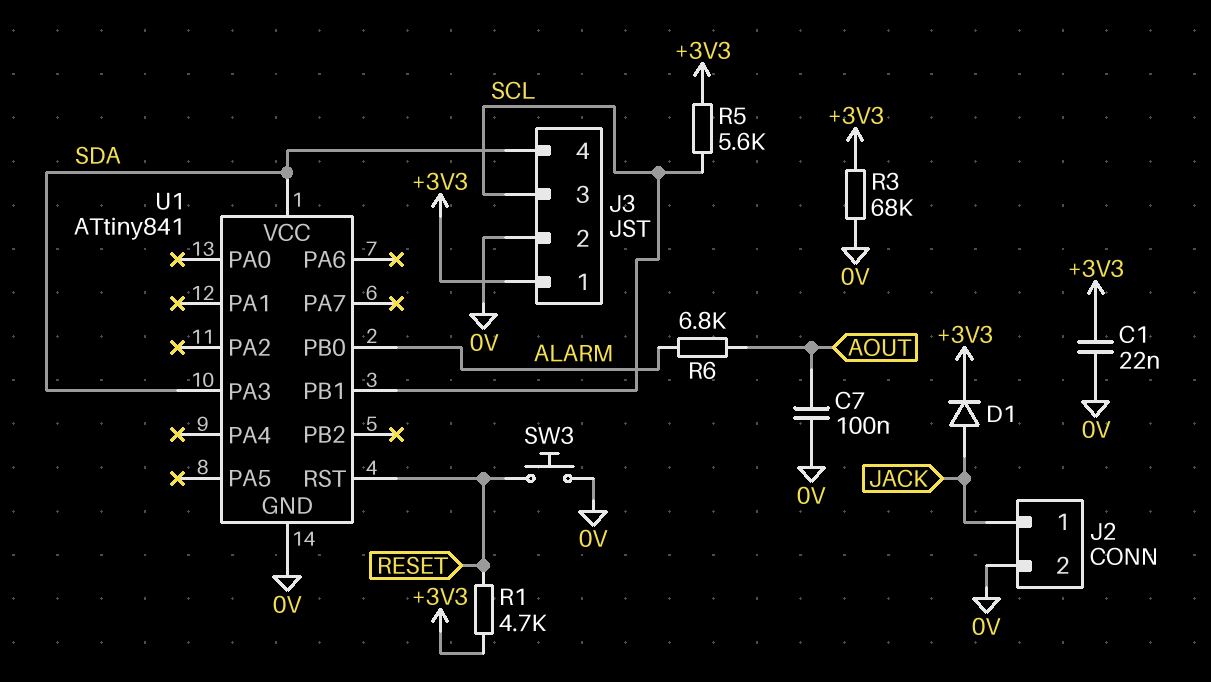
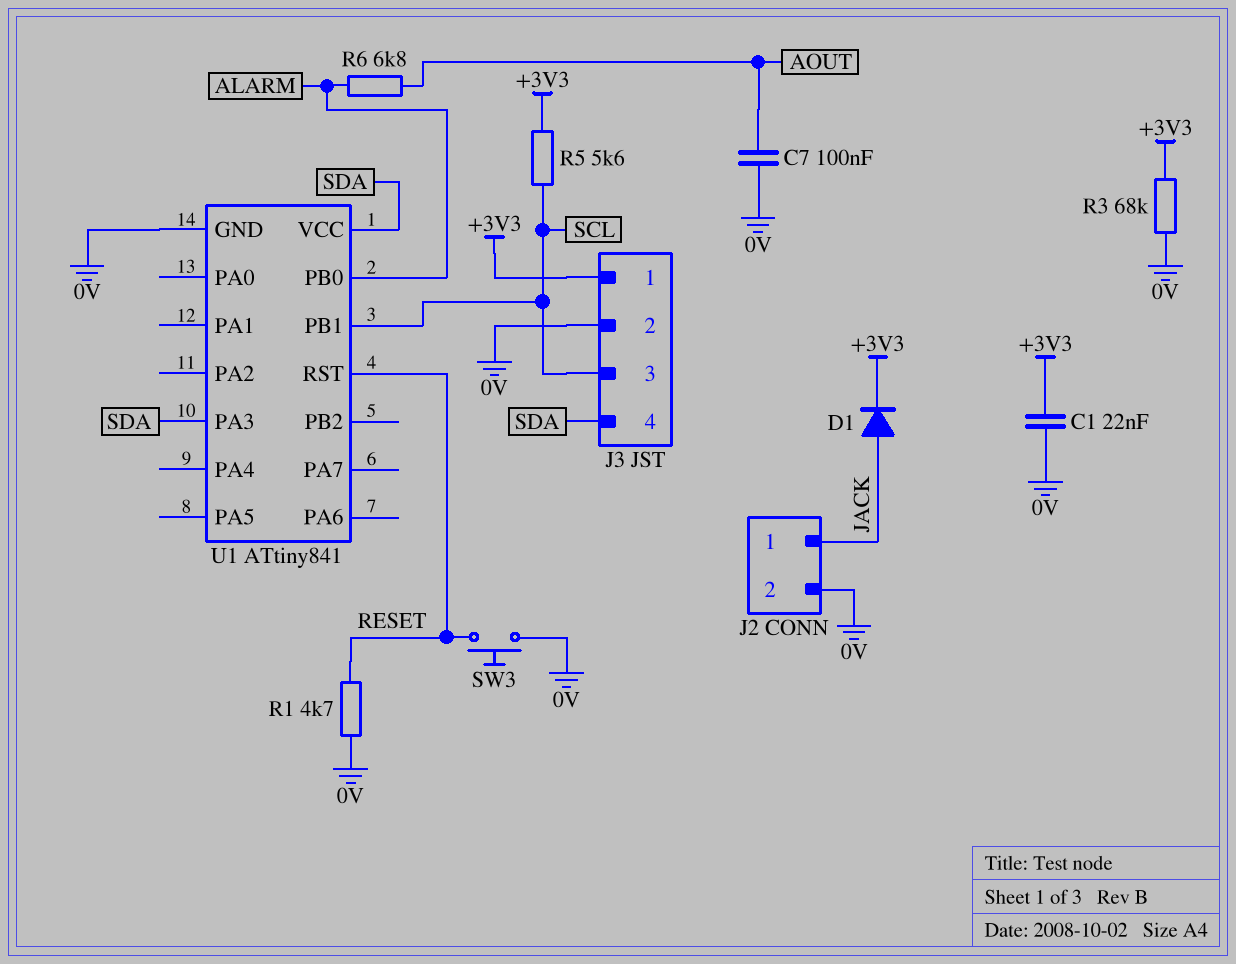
R1: 4.7k (+3V3, RESET) -> 4.7k (0V, RESET)

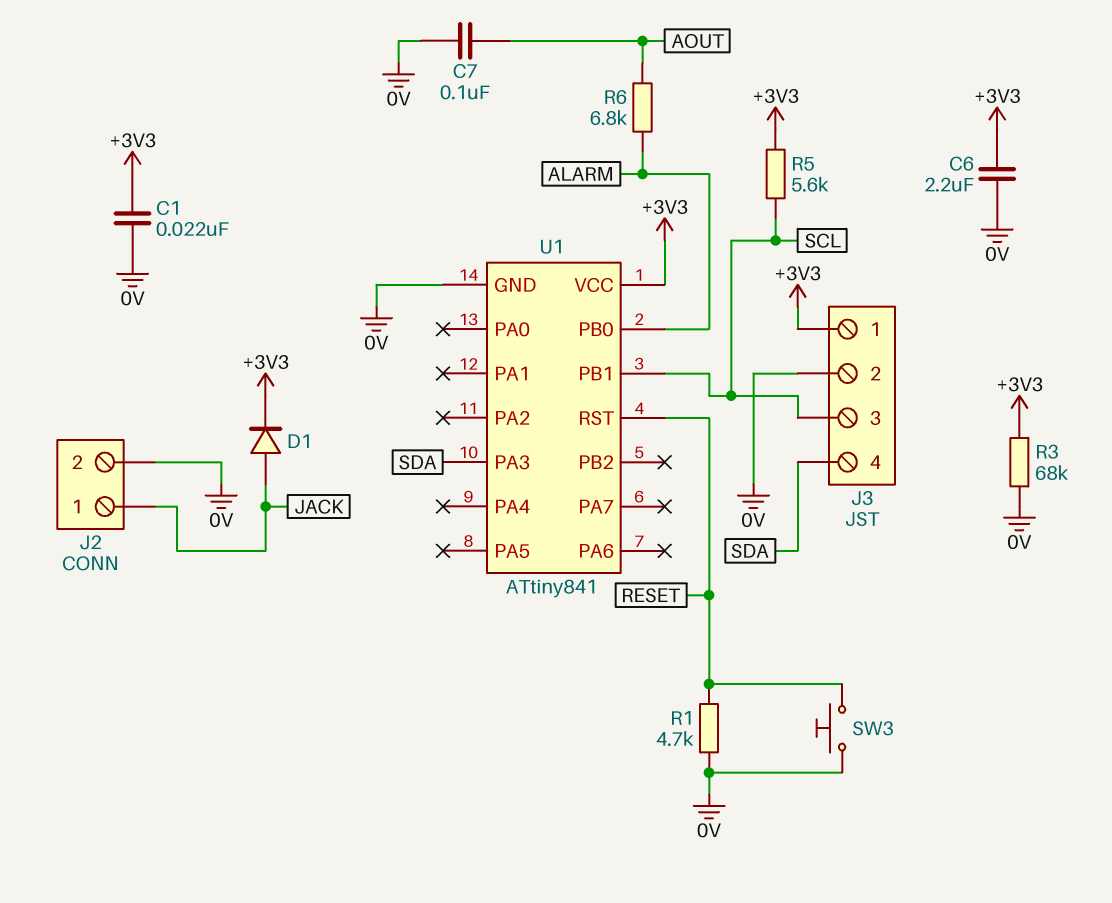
C6: none -> 2.2uF (+3V3, 0V)
U1 pin VCC: SDA -> +3V3

